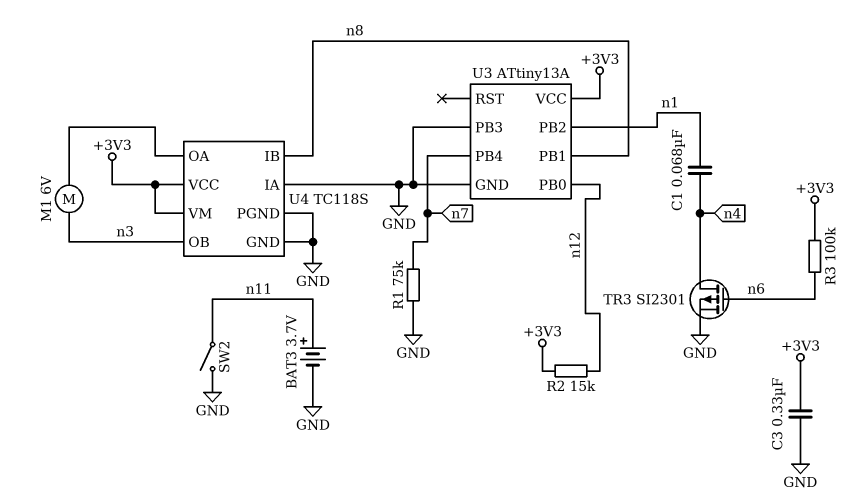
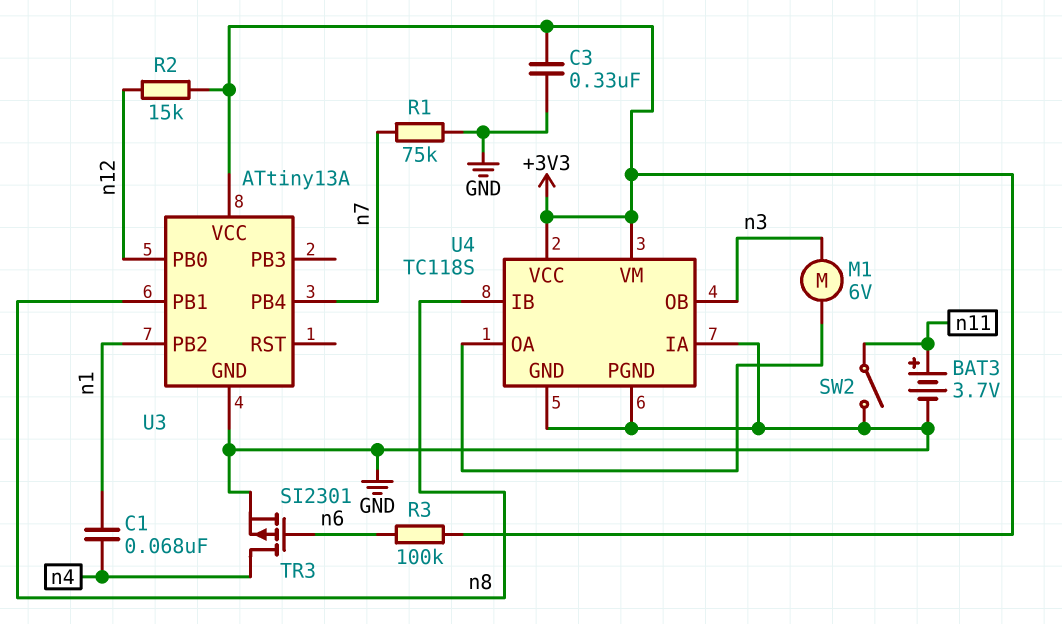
U3 pin PB3: GND -> none

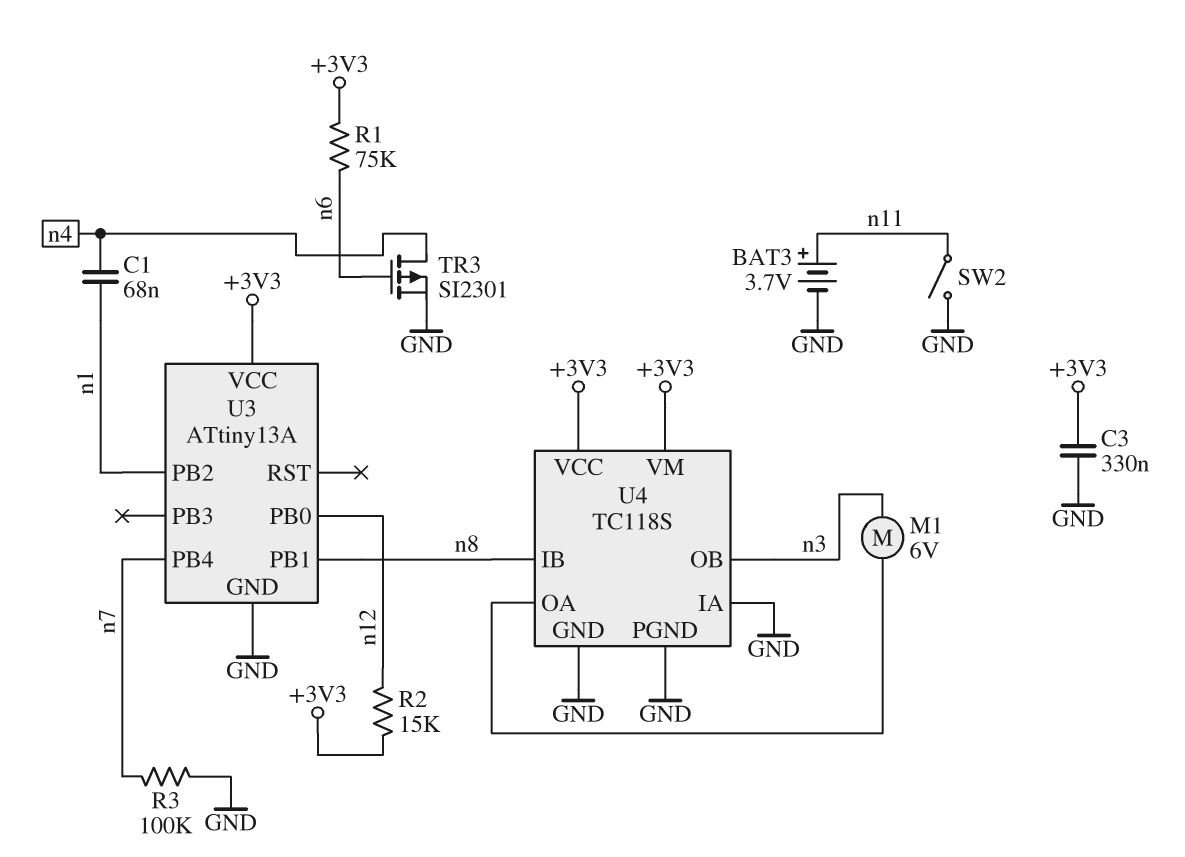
R1: 75k (GND, n7) -> 75k (+3V3, n6)
R3: 100k (+3V3, n6) -> 100k (GND, n7)

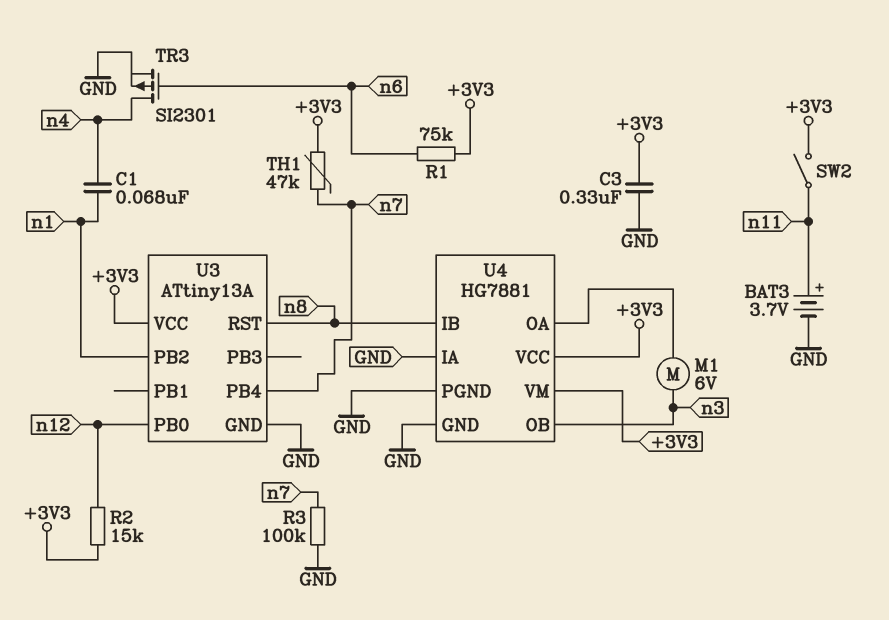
SW2: switch (GND, n11) -> switch (+3V3, n11)
TH1: none -> 47k (+3V3, n7)
U3 pin PB1: n8 -> none
U3 pin RST: none -> n8
U4: TC118S -> HG7881

